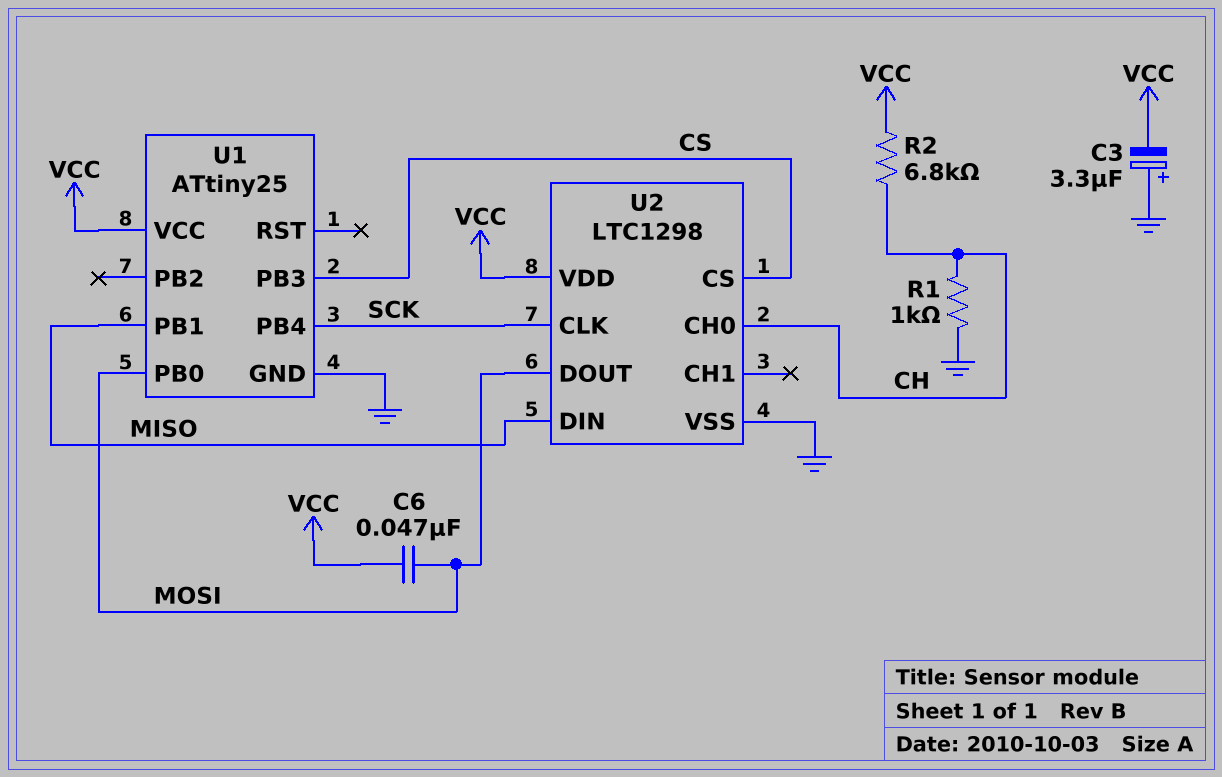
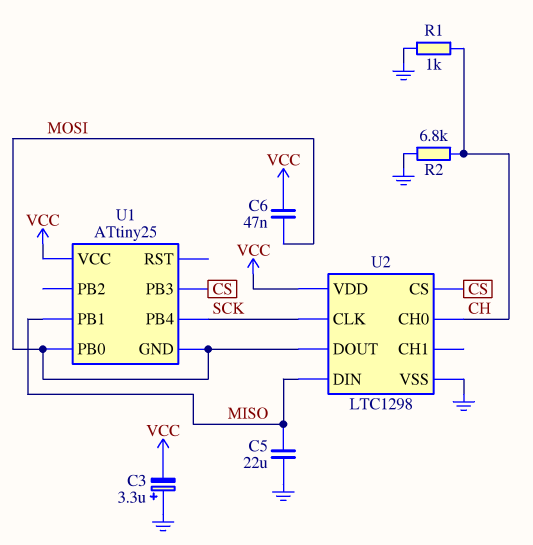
C5: none -> 22uF (GND, MISO)
R2: 6.8k (CH, VCC) -> 6.8k (CH, GND)
U1 pin GND: GND -> MOSI

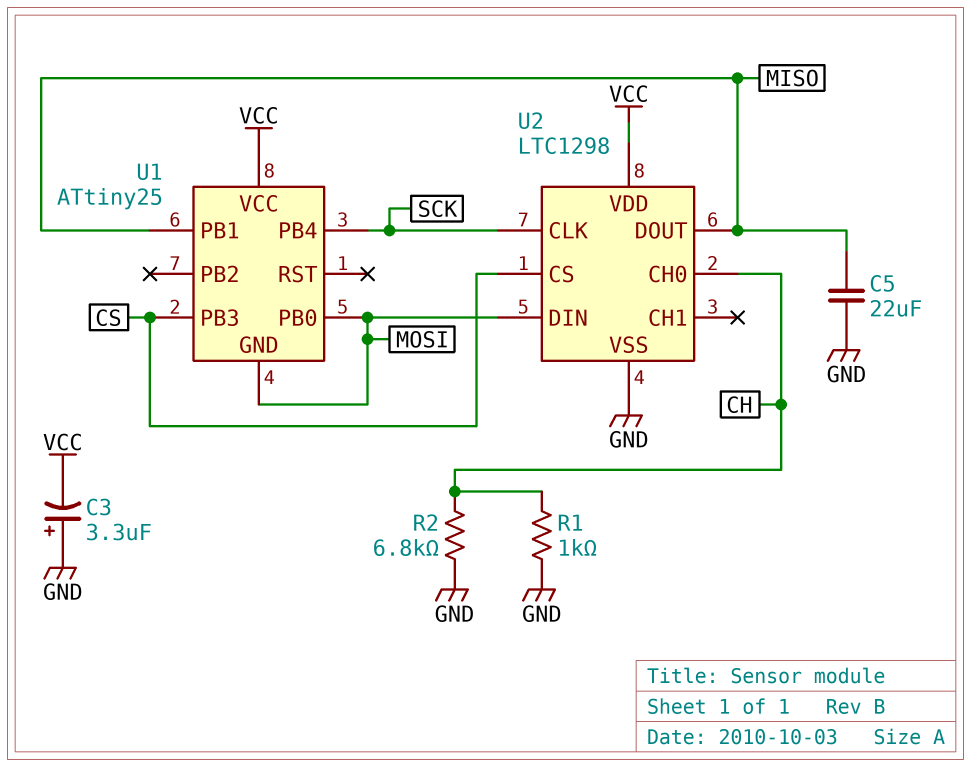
C6: 47nF (MOSI, VCC) -> none
U2 pin DIN: MISO -> MOSI
U2 pin DOUT: MOSI -> MISO

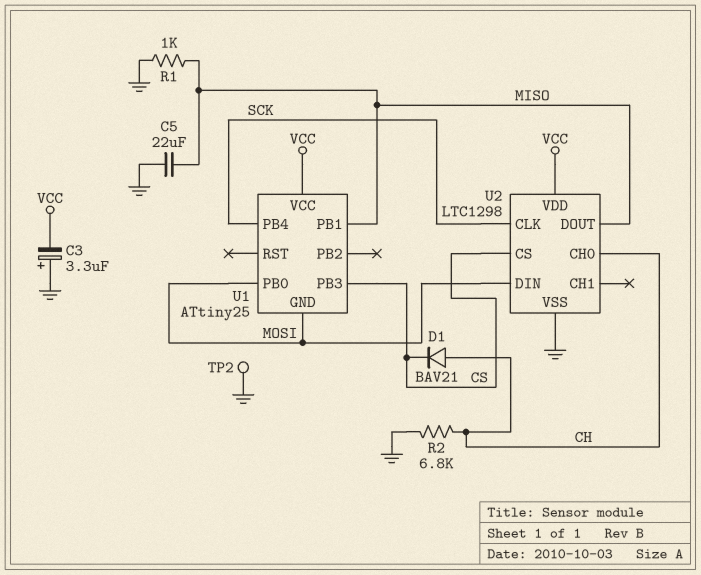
D1: none -> diode BAV21 (A CH, K CS)
R1: 1k (CH, GND) -> 1k (GND, MISO)
TP2: none -> test point (GND)

